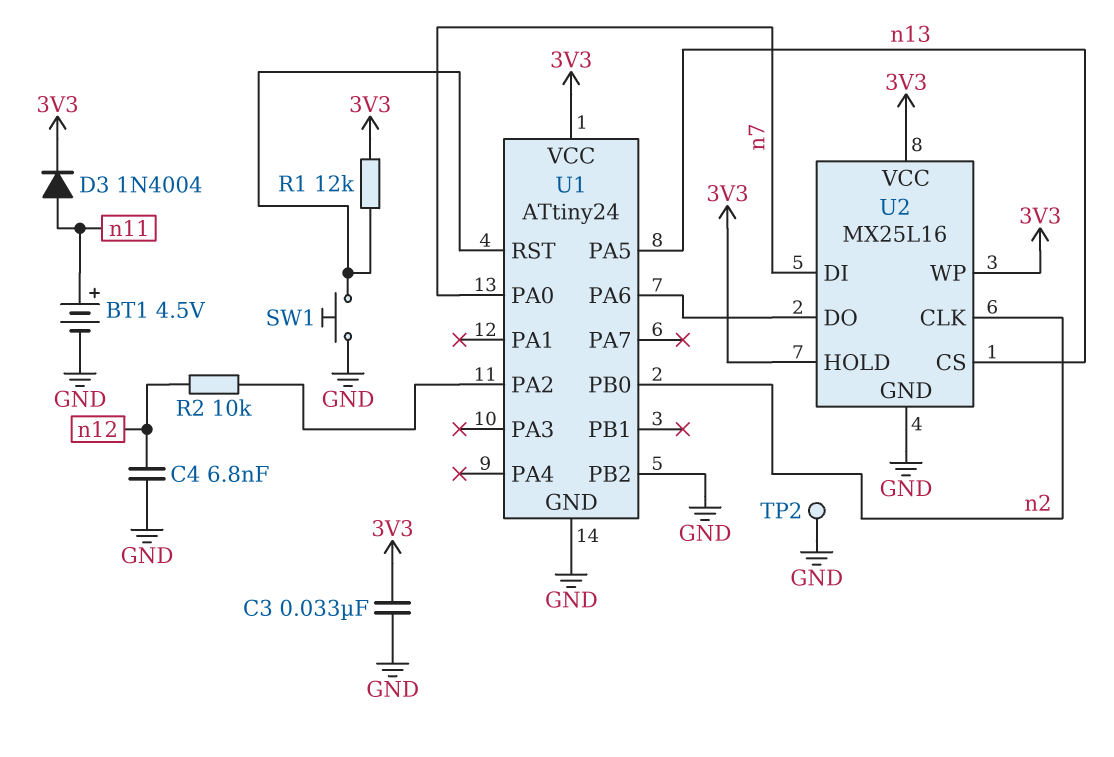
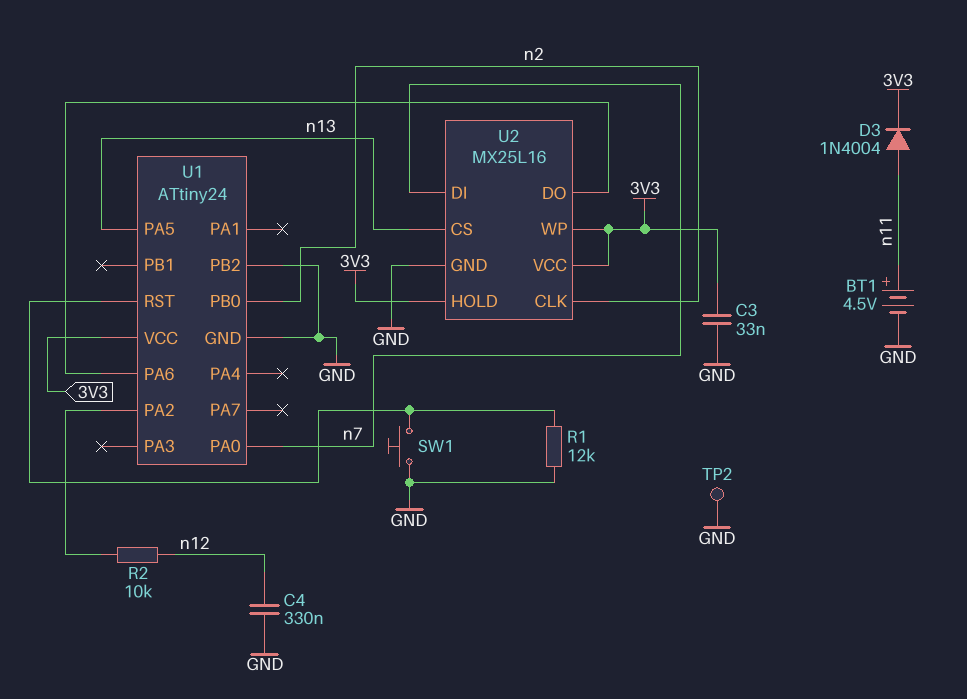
C4: 6.8nF (GND, n12) -> 330nF (GND, n12)
R1: 12k (3V3, U1/RST) -> 12k (GND, U1/RST)

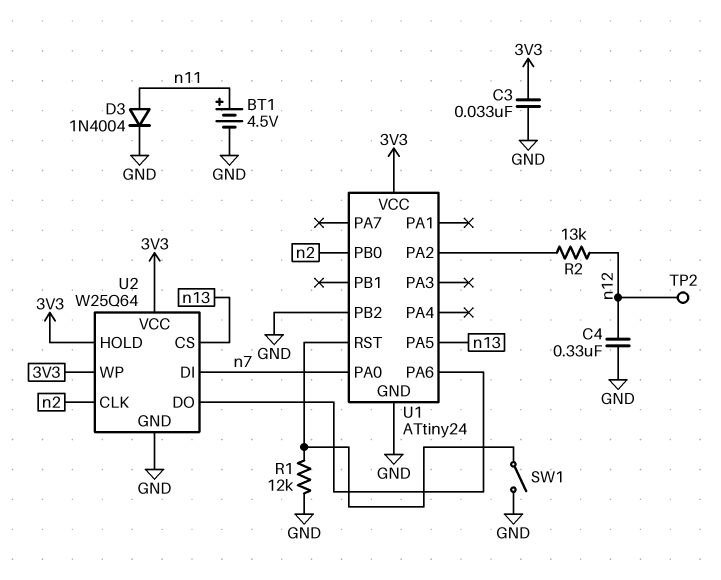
D3: diode 1N4004 (A n11, K 3V3) -> diode 1N4004 (A n11, K GND)
R2: 10k (U1/PA2, n12) -> 13k (U1/PA2, n12)
SW1: button (GND, U1/RST) -> switch (GND, U1/RST)
TP2: test point (GND) -> test point (n12)
U2: MX25L16 -> W25Q64

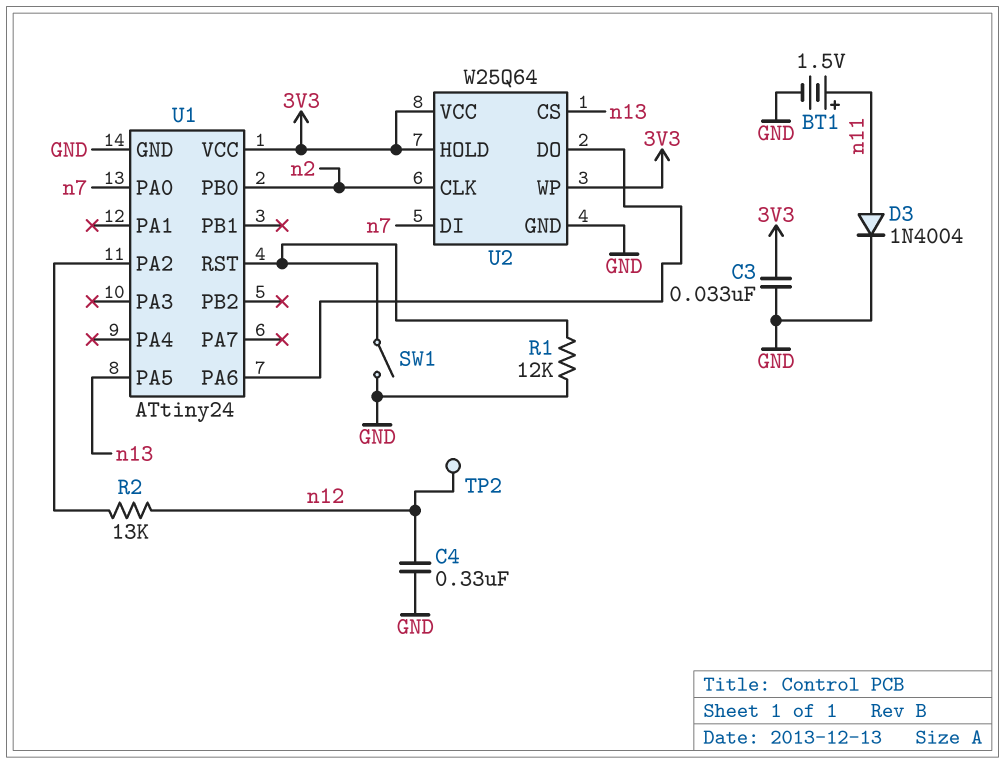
BT1: 4.5V (plus n11, minus GND) -> 1.5V (plus n11, minus GND)
U1 pin PB2: GND -> none

